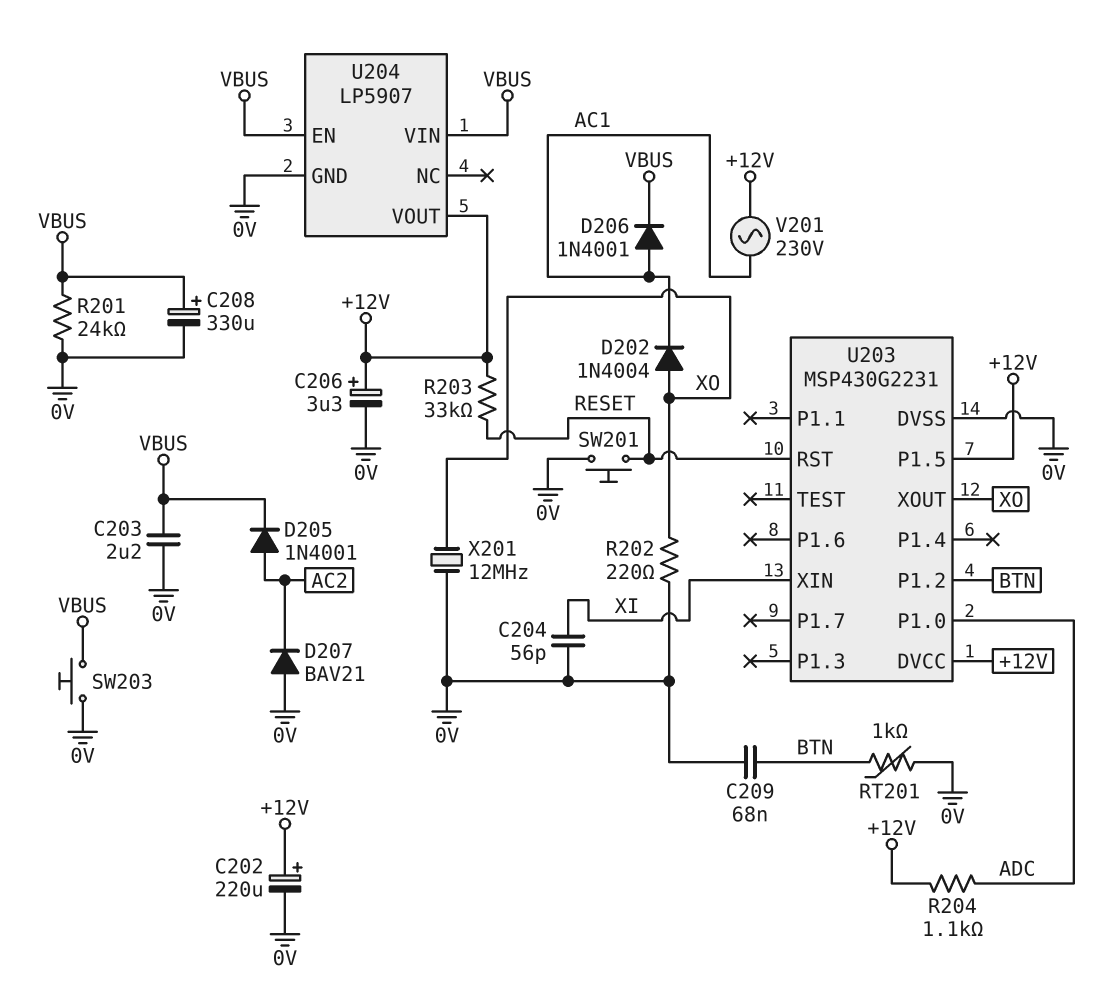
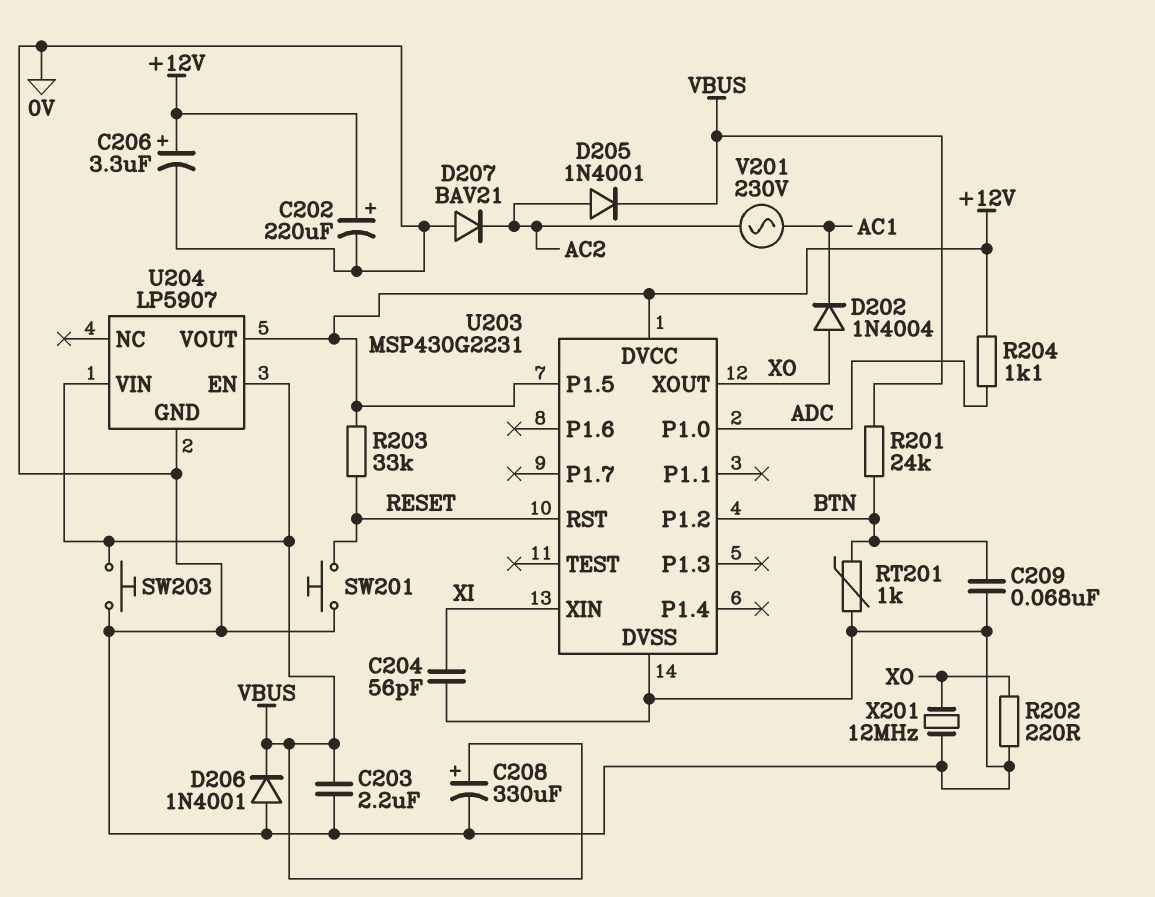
D206: diode 1N4001 (A AC1, K VBUS) -> diode 1N4001 (A 0V, K VBUS)
R201: 24k (0V, VBUS) -> 24k (BTN, VBUS)
V201: AC 230V (+12V, AC1) -> AC 230V (AC1, AC2)

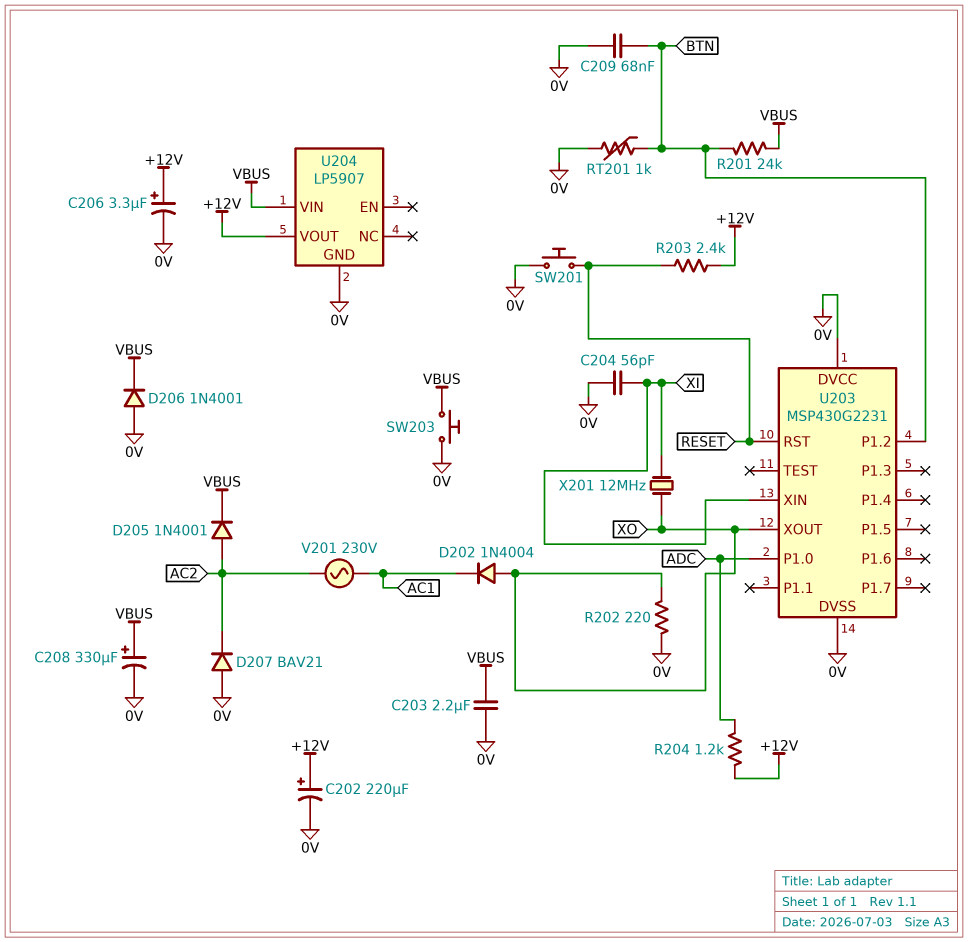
R203: 33k (+12V, RESET) -> 2.4k (+12V, RESET)
R204: 1.1k (+12V, ADC) -> 1.2k (+12V, ADC)
U203 pin DVCC: +12V -> 0V
U203 pin P1.5: +12V -> none
U204 pin EN: VBUS -> none
X201: 12MHz (0V, XO) -> 12MHz (XI, XO)

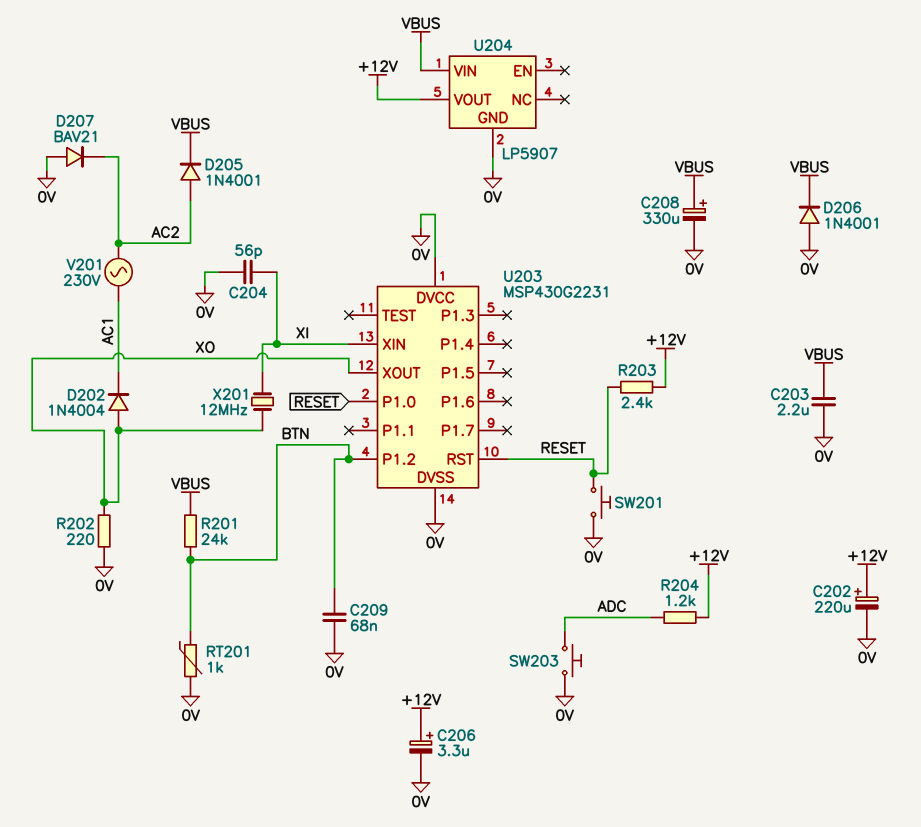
SW203: button (0V, VBUS) -> button (0V, ADC)
U203 pin P1.0: ADC -> RESET

